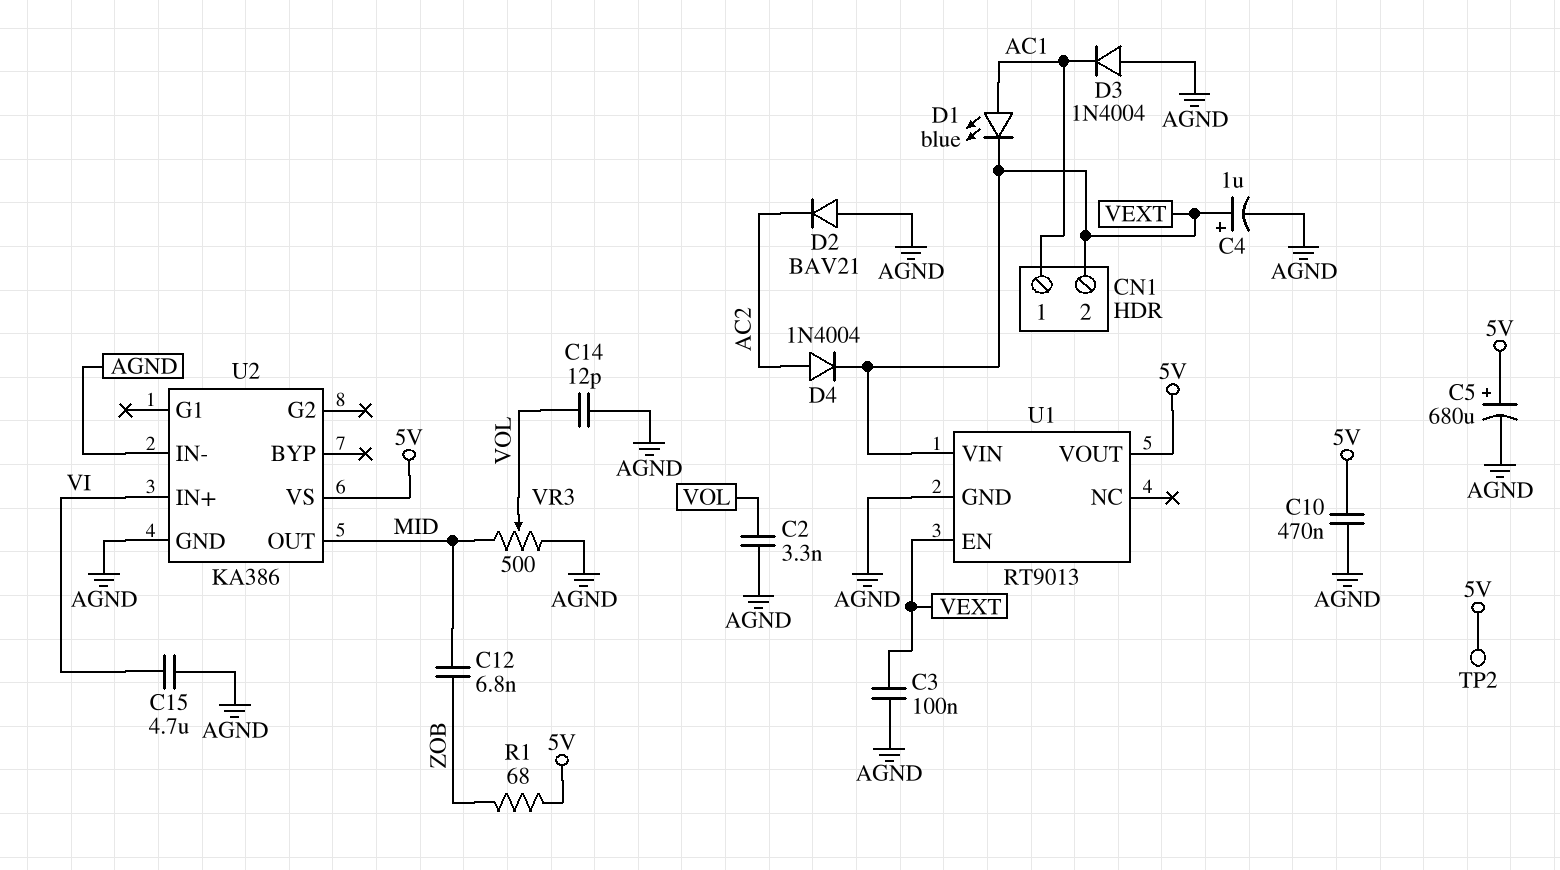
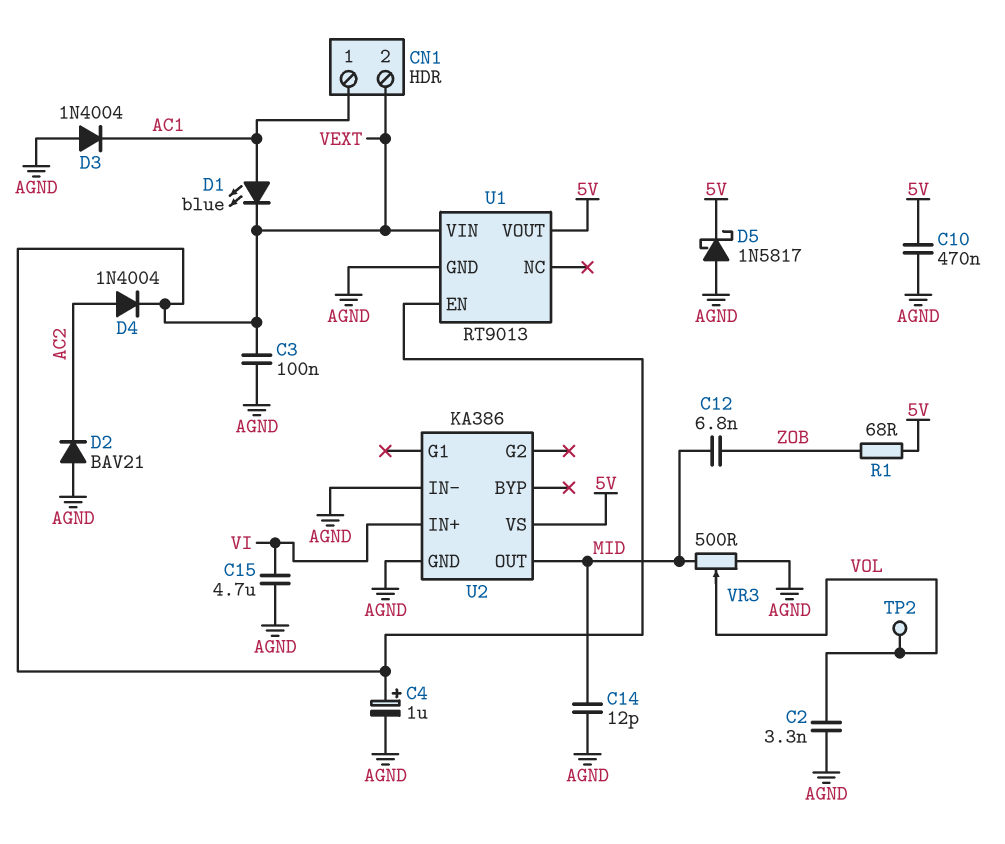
C5: 680uF (plus 5V, minus AGND) -> none
C14: 12pF (AGND, VOL) -> 12pF (AGND, MID)
D5: none -> schottky 1N5817 (A AGND, K 5V)
TP2: test point (5V) -> test point (VOL)

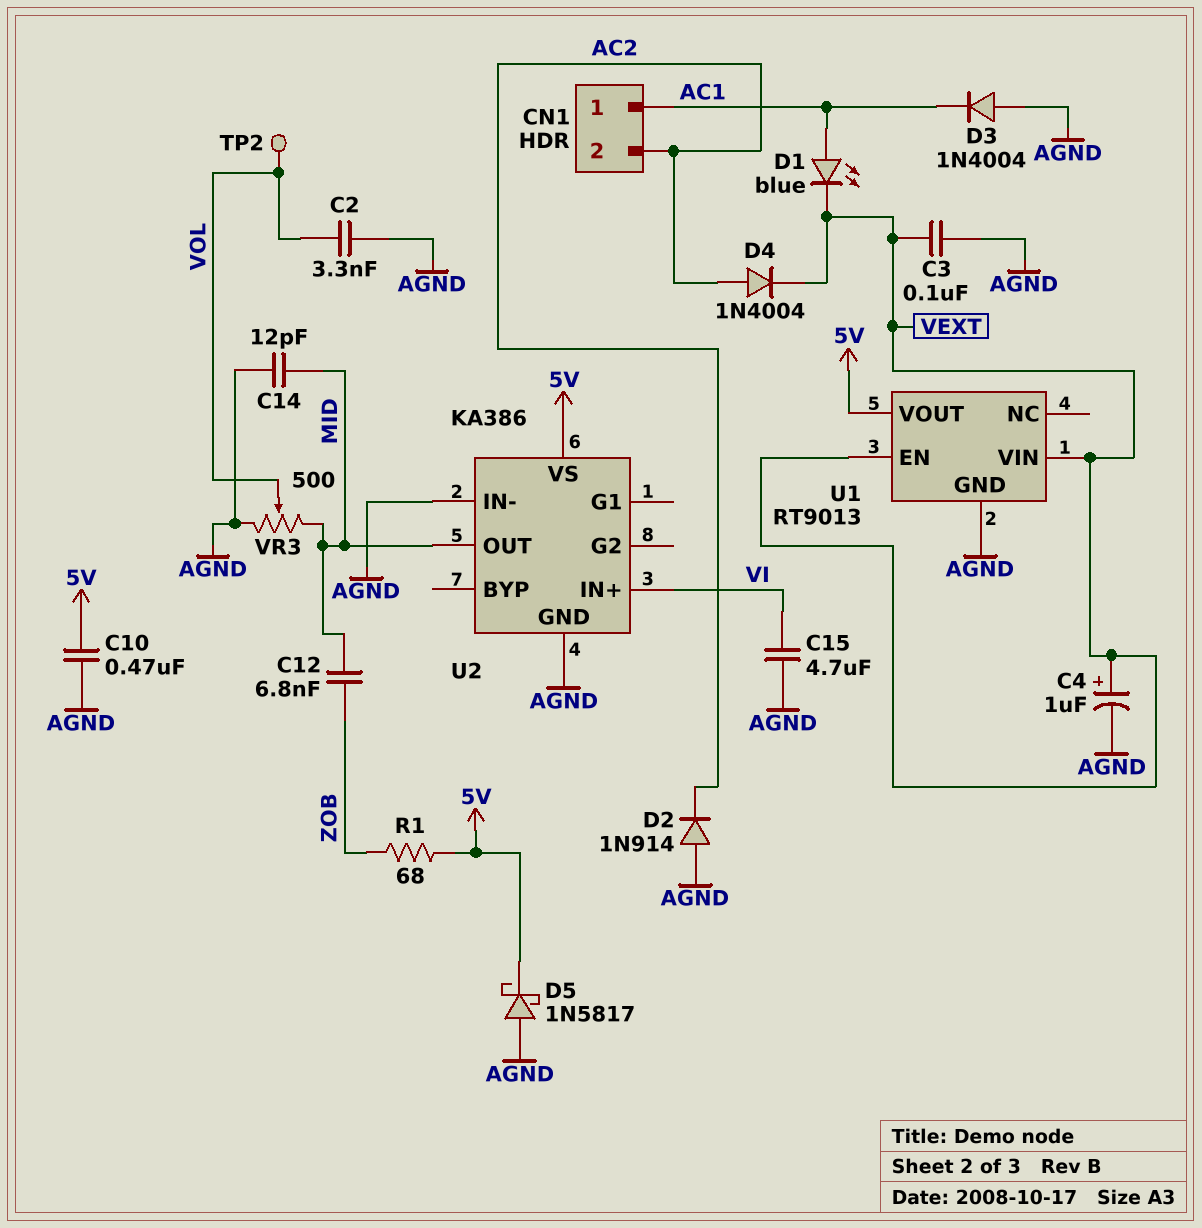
CN1 pin 2: VEXT -> AC2
D2: diode BAV21 (A AGND, K AC2) -> diode 1N914 (A AGND, K AC2)

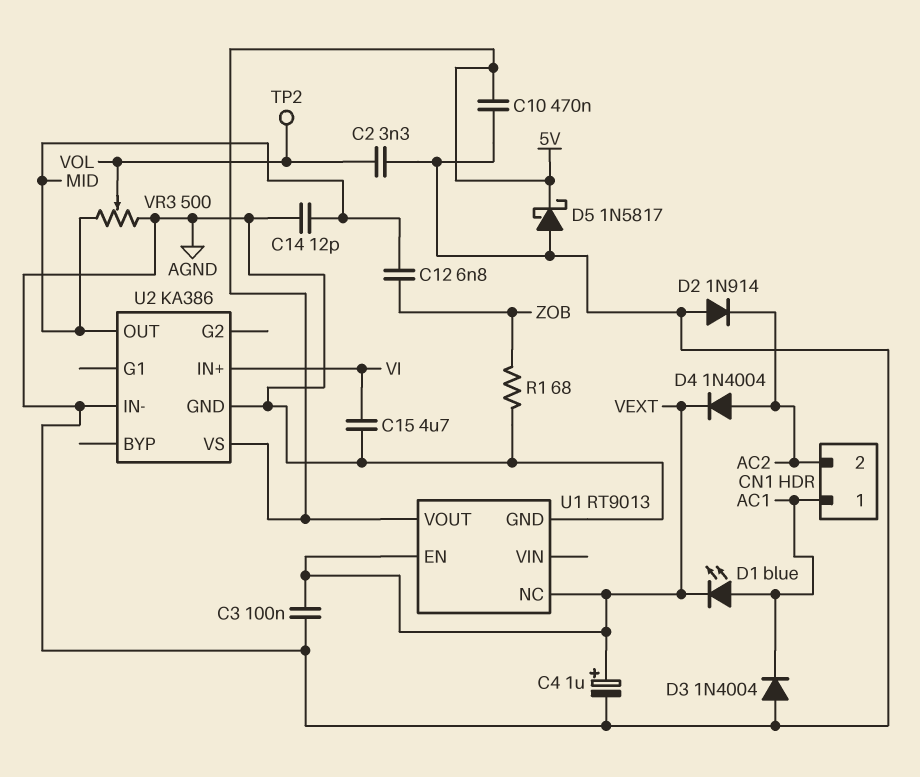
R1: 68 (5V, ZOB) -> 68 (AGND, ZOB)
U1 pin NC: none -> VEXT
U1 pin VIN: VEXT -> none

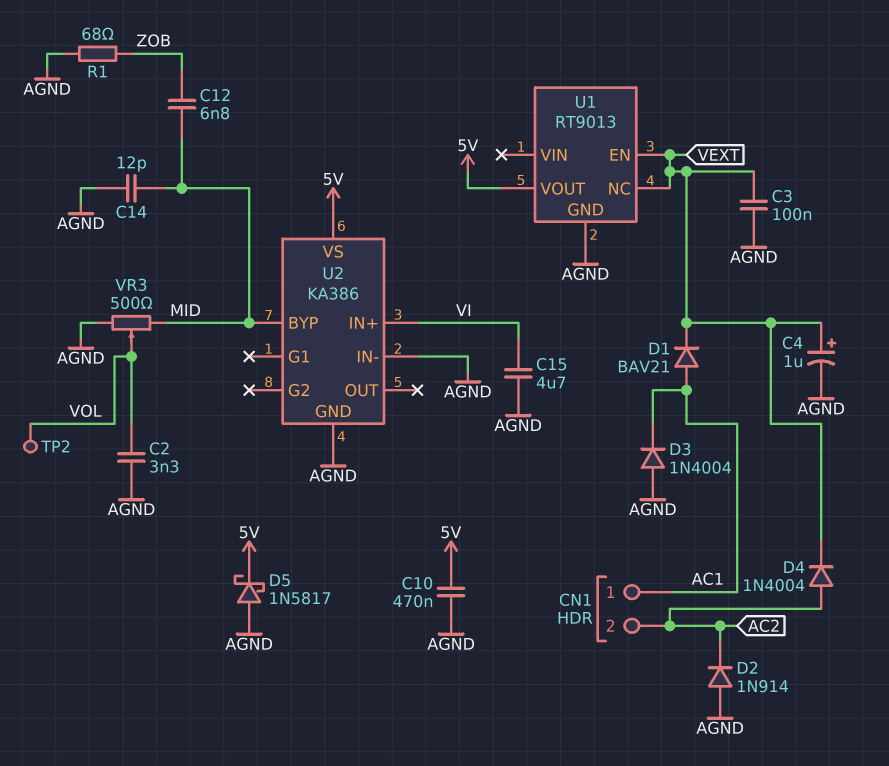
D1: LED blue (A AC1, K VEXT) -> diode BAV21 (A AC1, K VEXT)
U2 pin BYP: none -> MID
U2 pin OUT: MID -> none

